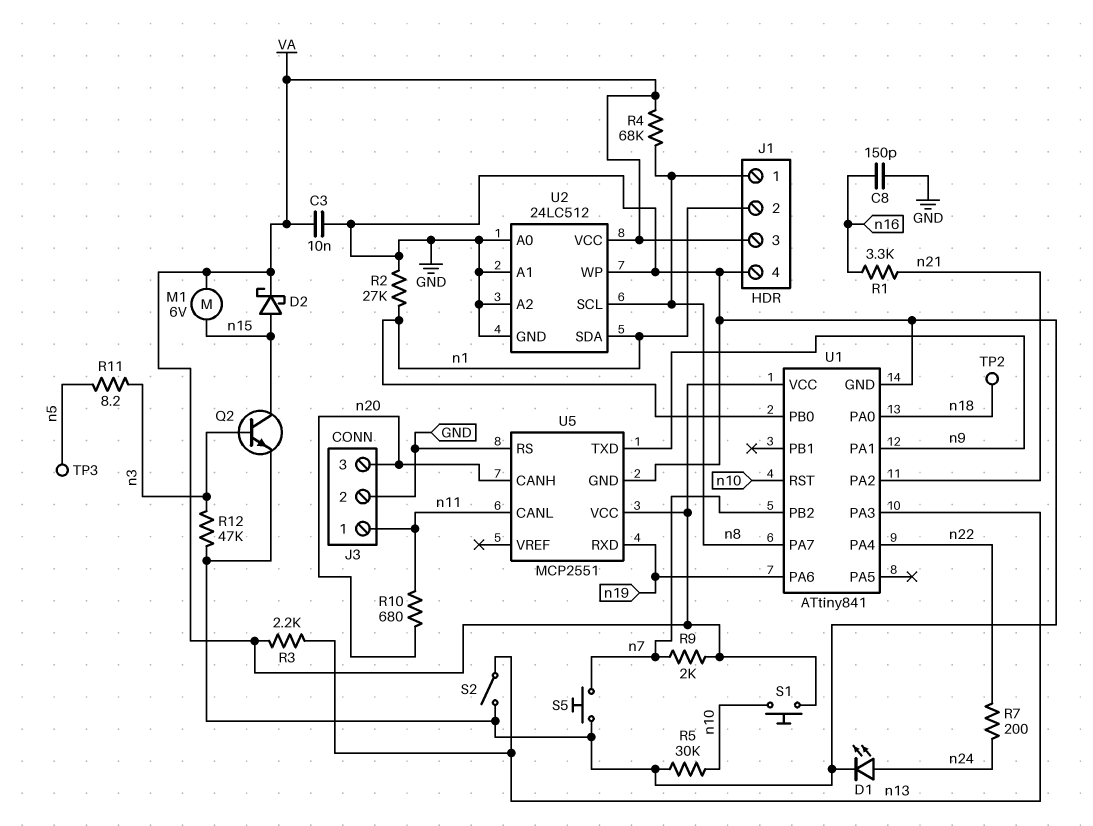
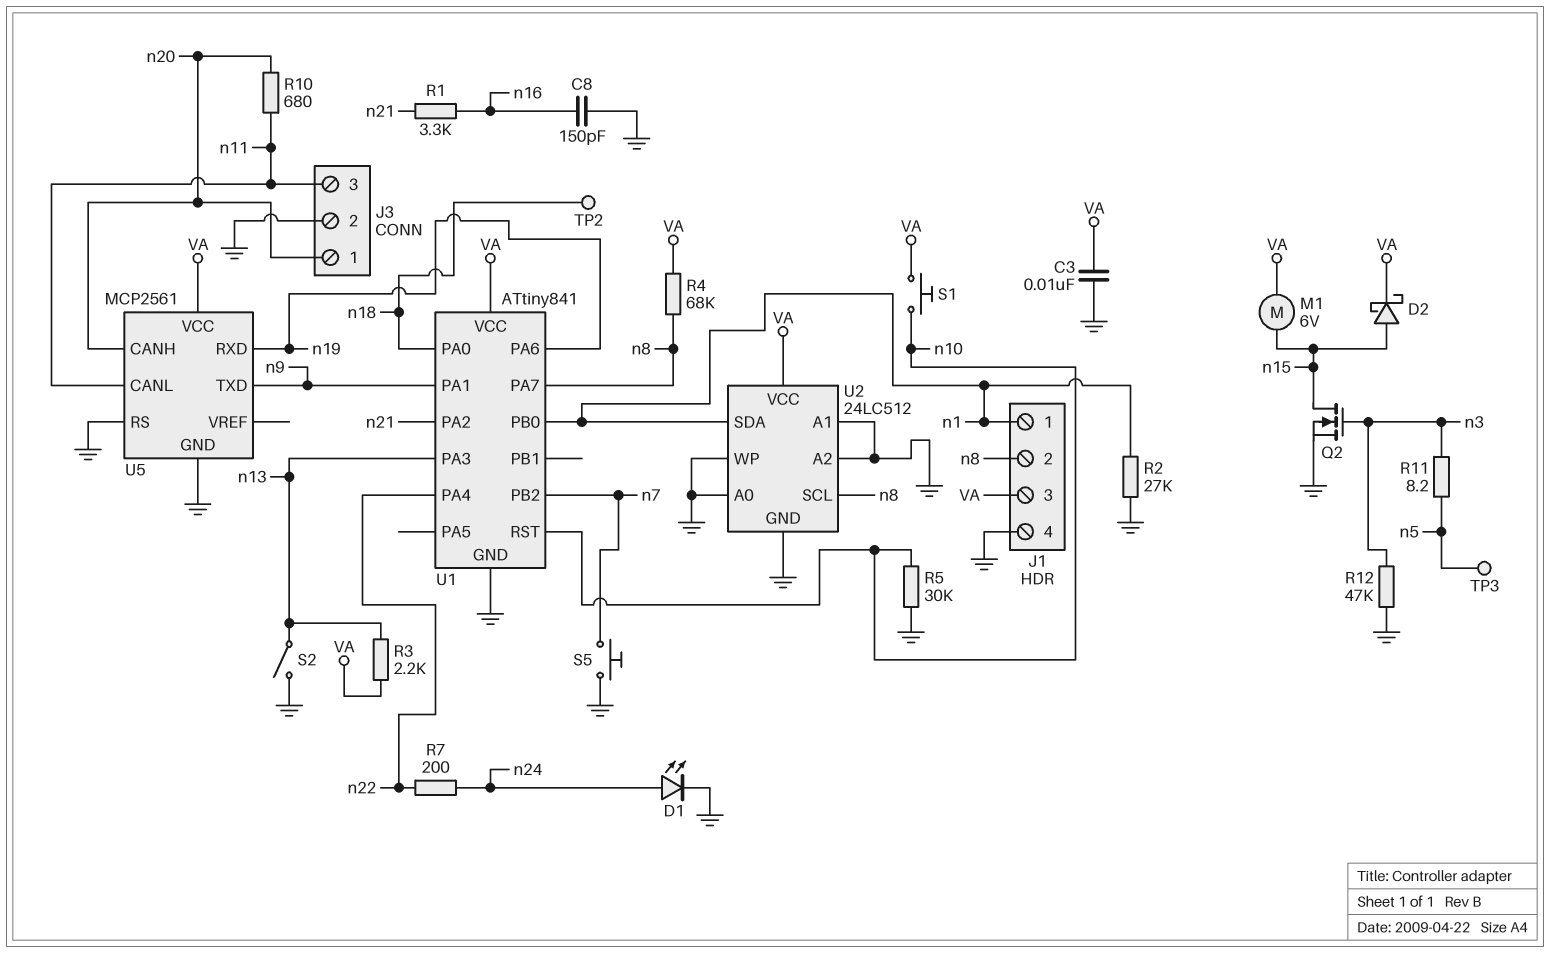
J1 pin 1: n8 -> n1
J1 pin 2: n1 -> n8
J3 pin 1: n11 -> n20
J3 pin 3: n20 -> n11
Q2: NPN (B n3, C n15, E GND) -> NMOS (G n3, D n15, S GND)
R9: 2k (VA, n7) -> none
U5: MCP2551 -> MCP2561

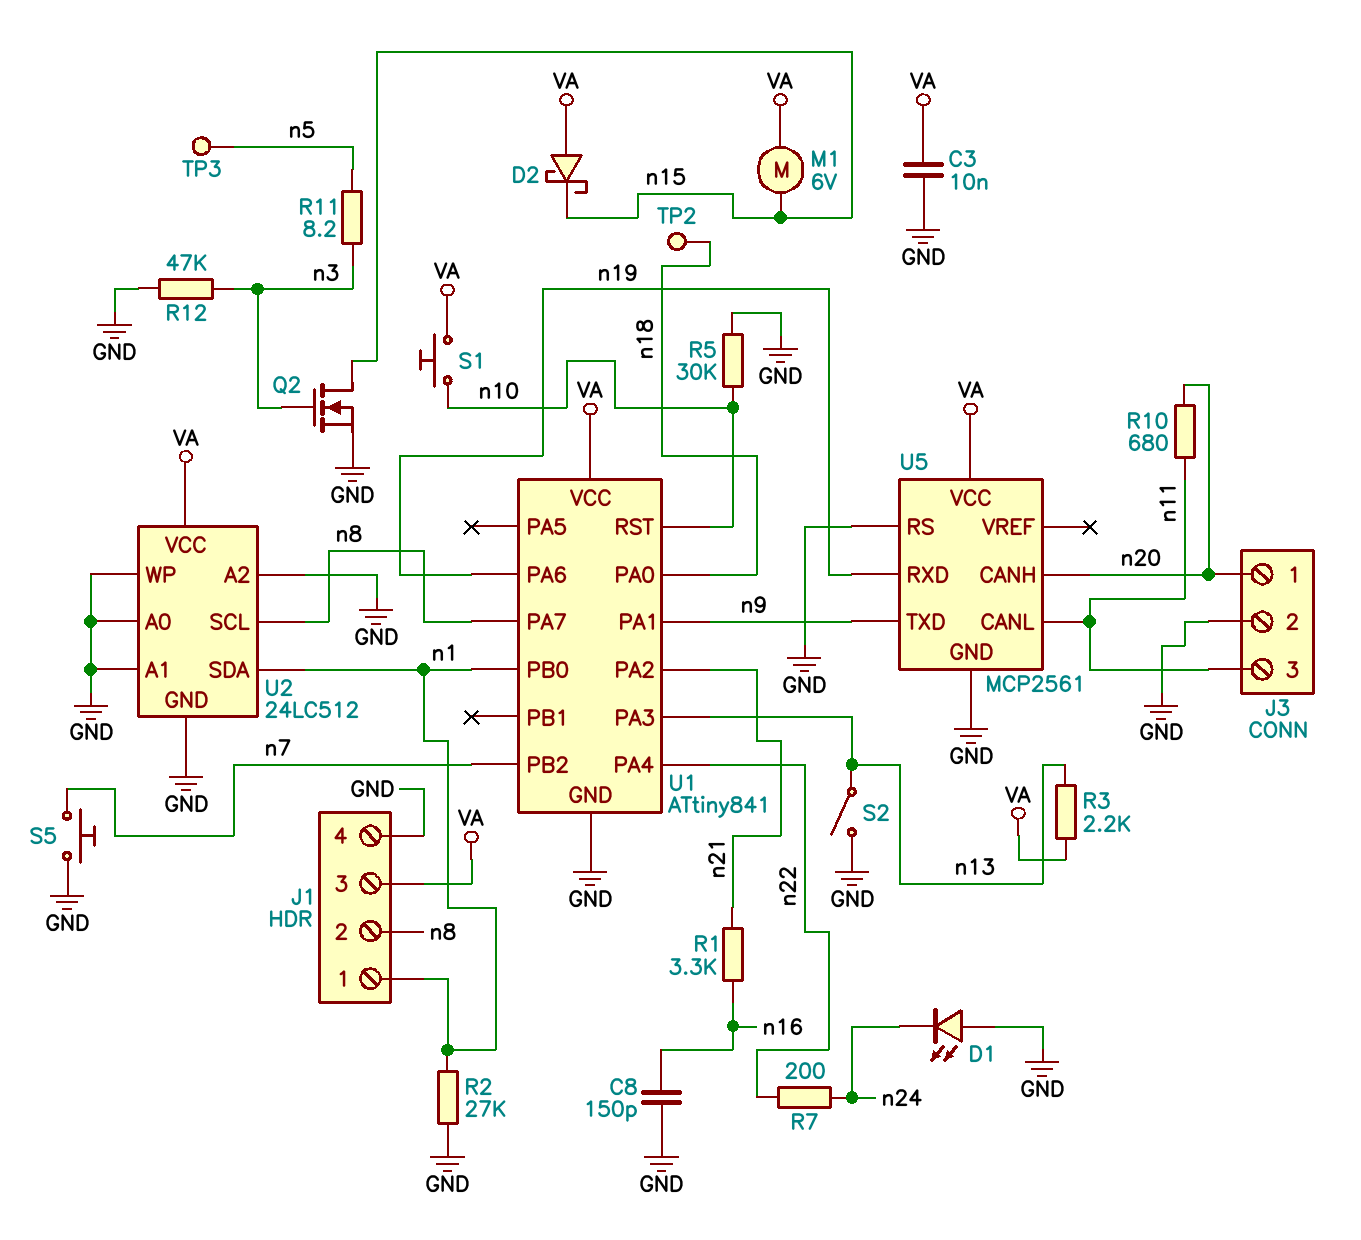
D1: LED (A n24, K GND) -> LED (A GND, K n24)
D2: schottky (A n15, K VA) -> schottky (A VA, K n15)
R4: 68k (VA, n8) -> none

